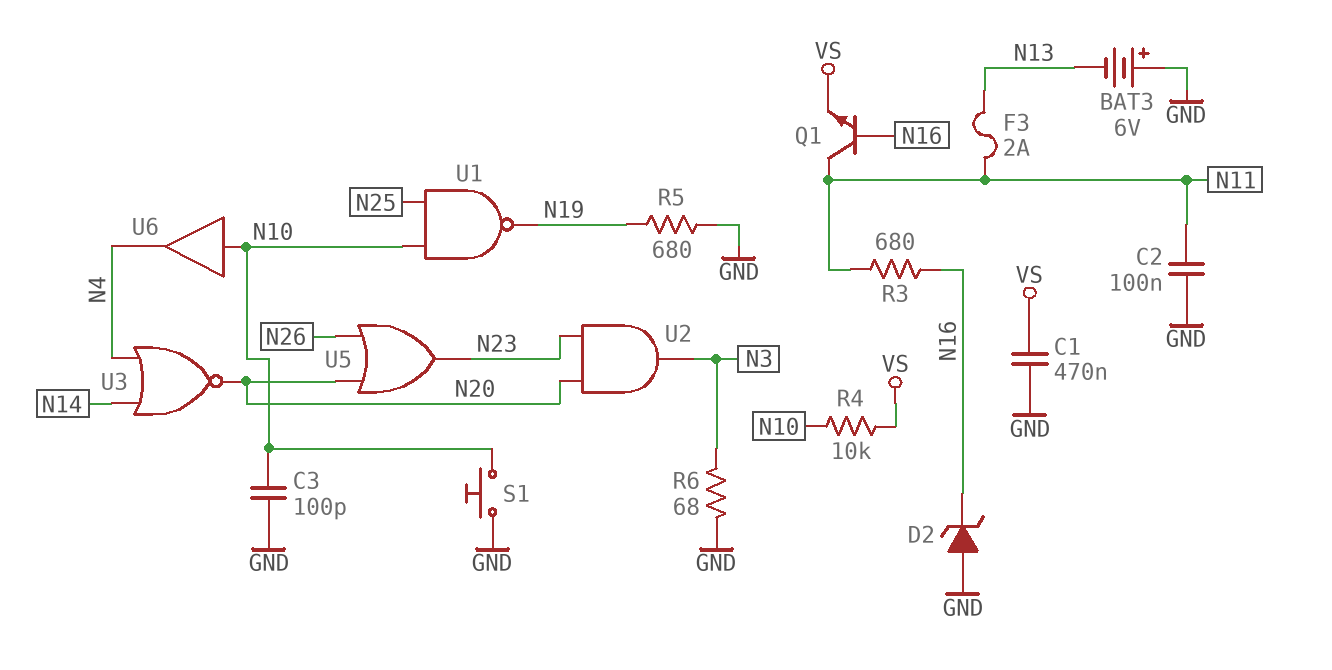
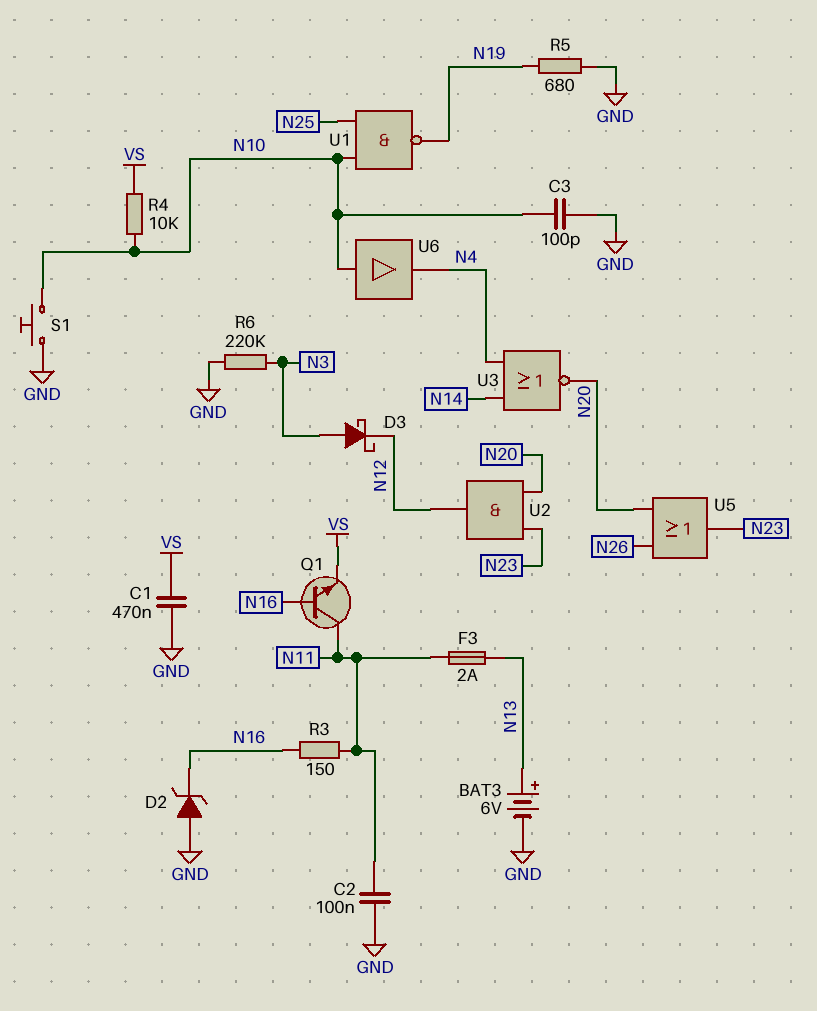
BAT3: 6V (plus GND, minus N13) -> 6V (plus N13, minus GND)
D3: none -> schottky (A N3, K N12)
R3: 680 (N11, N16) -> 150 (N11, N16)
R6: 68 (GND, N3) -> 220k (GND, N3)
U2: AND (in N20, in N23, out N3) -> AND (in N20, in N23, out N12)

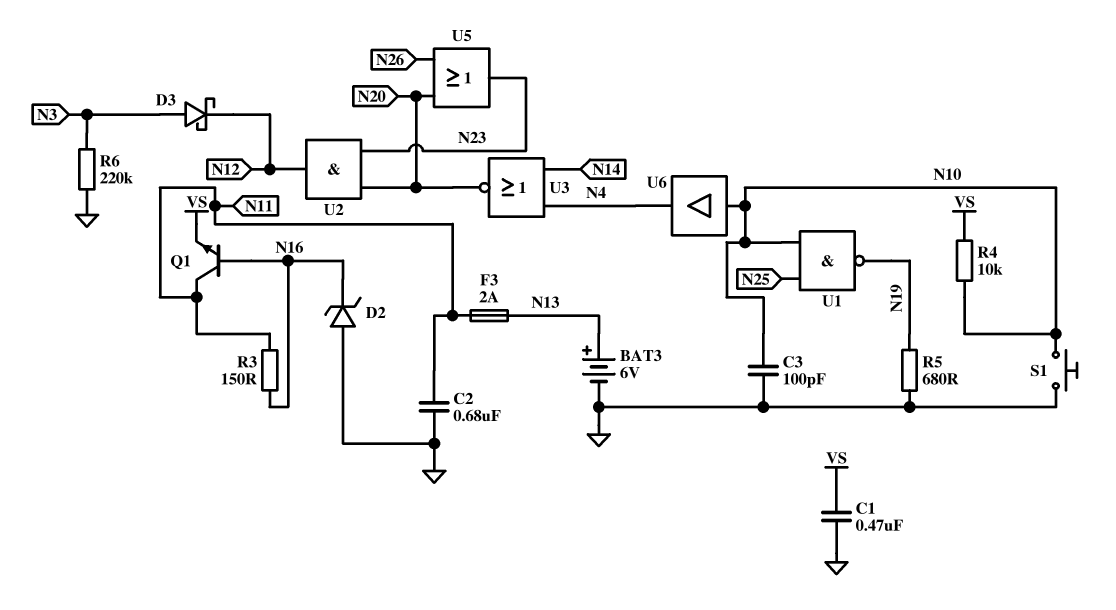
C2: 100nF (GND, N11) -> 680nF (GND, N11)

